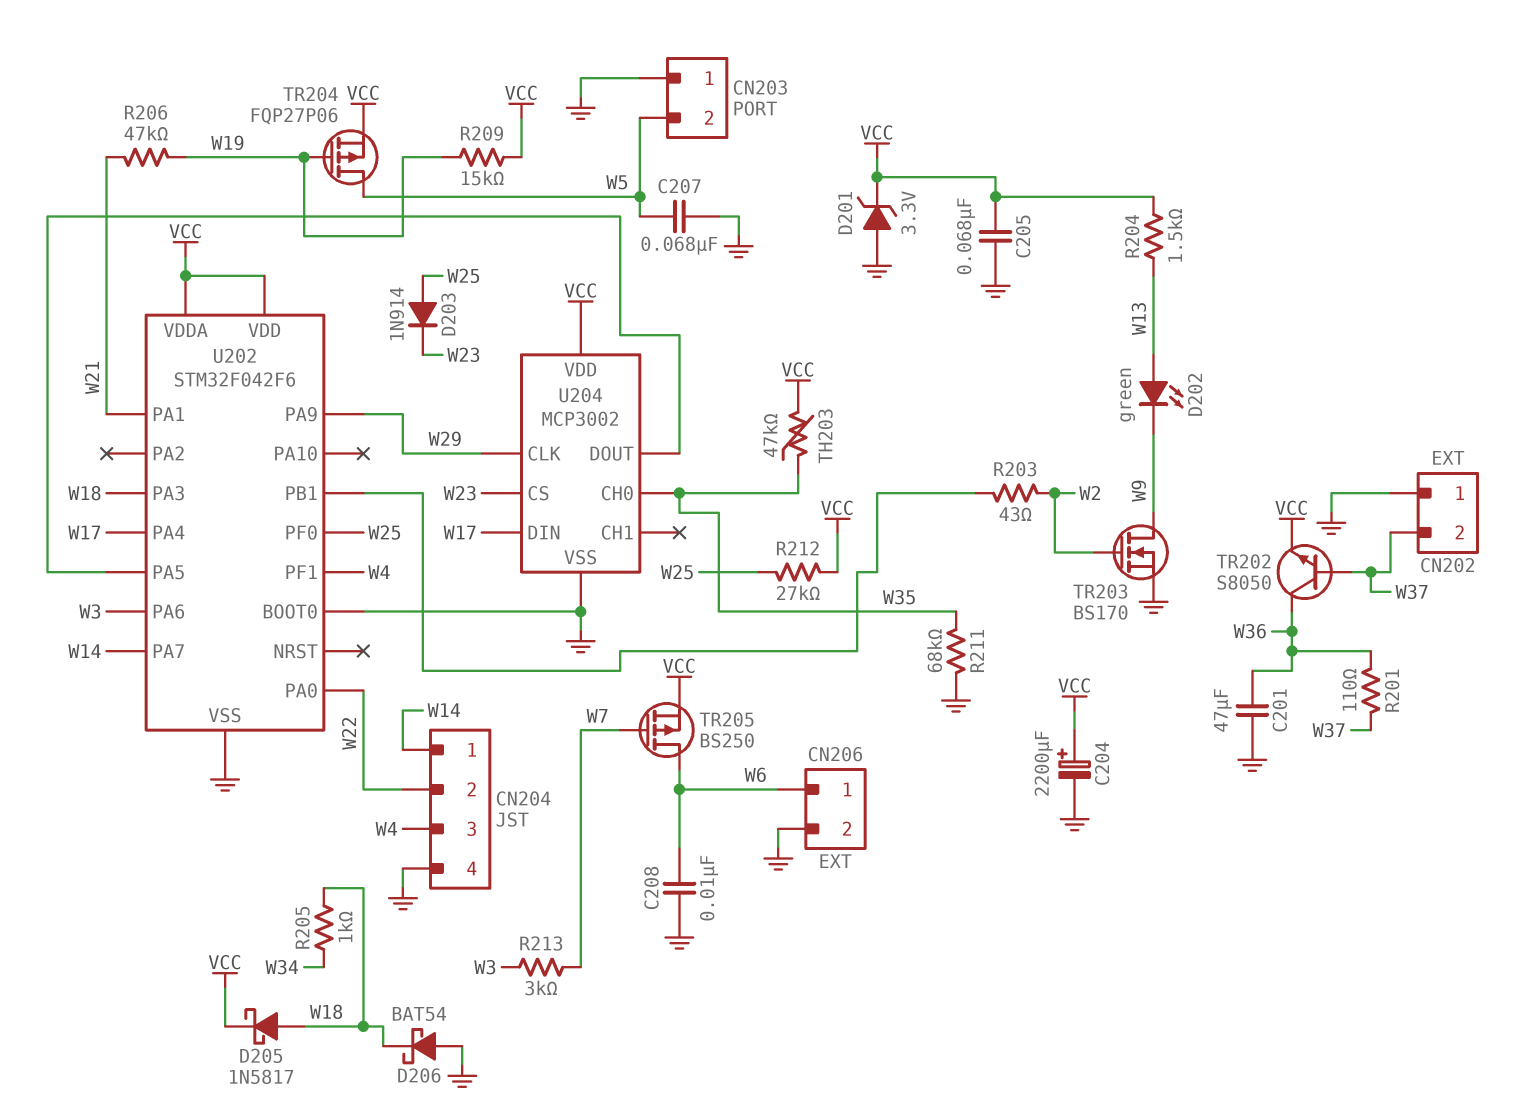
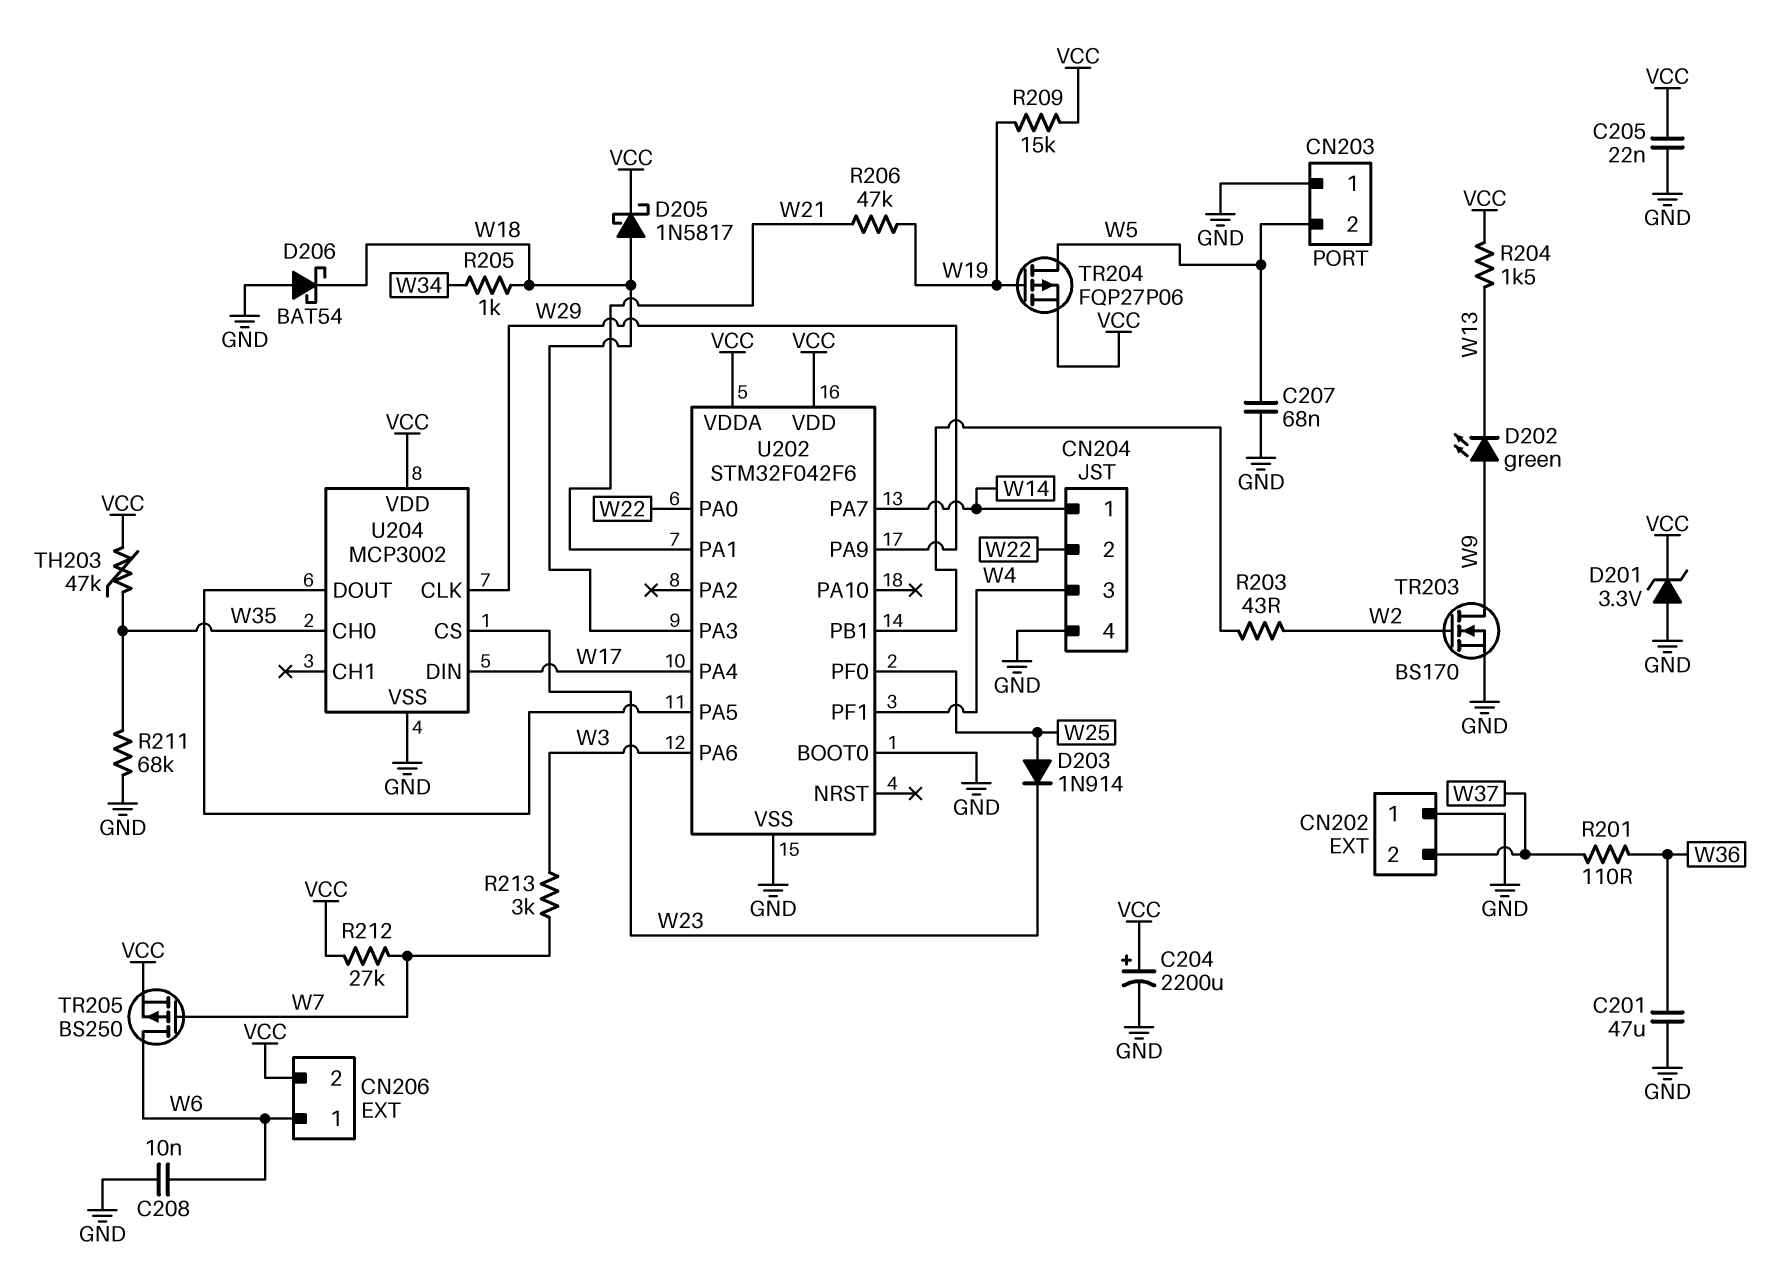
C205: 68nF (GND, VCC) -> 22nF (GND, VCC)
CN206 pin 2: GND -> VCC
D202: LED green (A W13, K W9) -> LED green (A W9, K W13)
R212: 27k (VCC, W25) -> 27k (VCC, W7)
TR202: NPN S8050 (B W37, C W36, E VCC) -> none

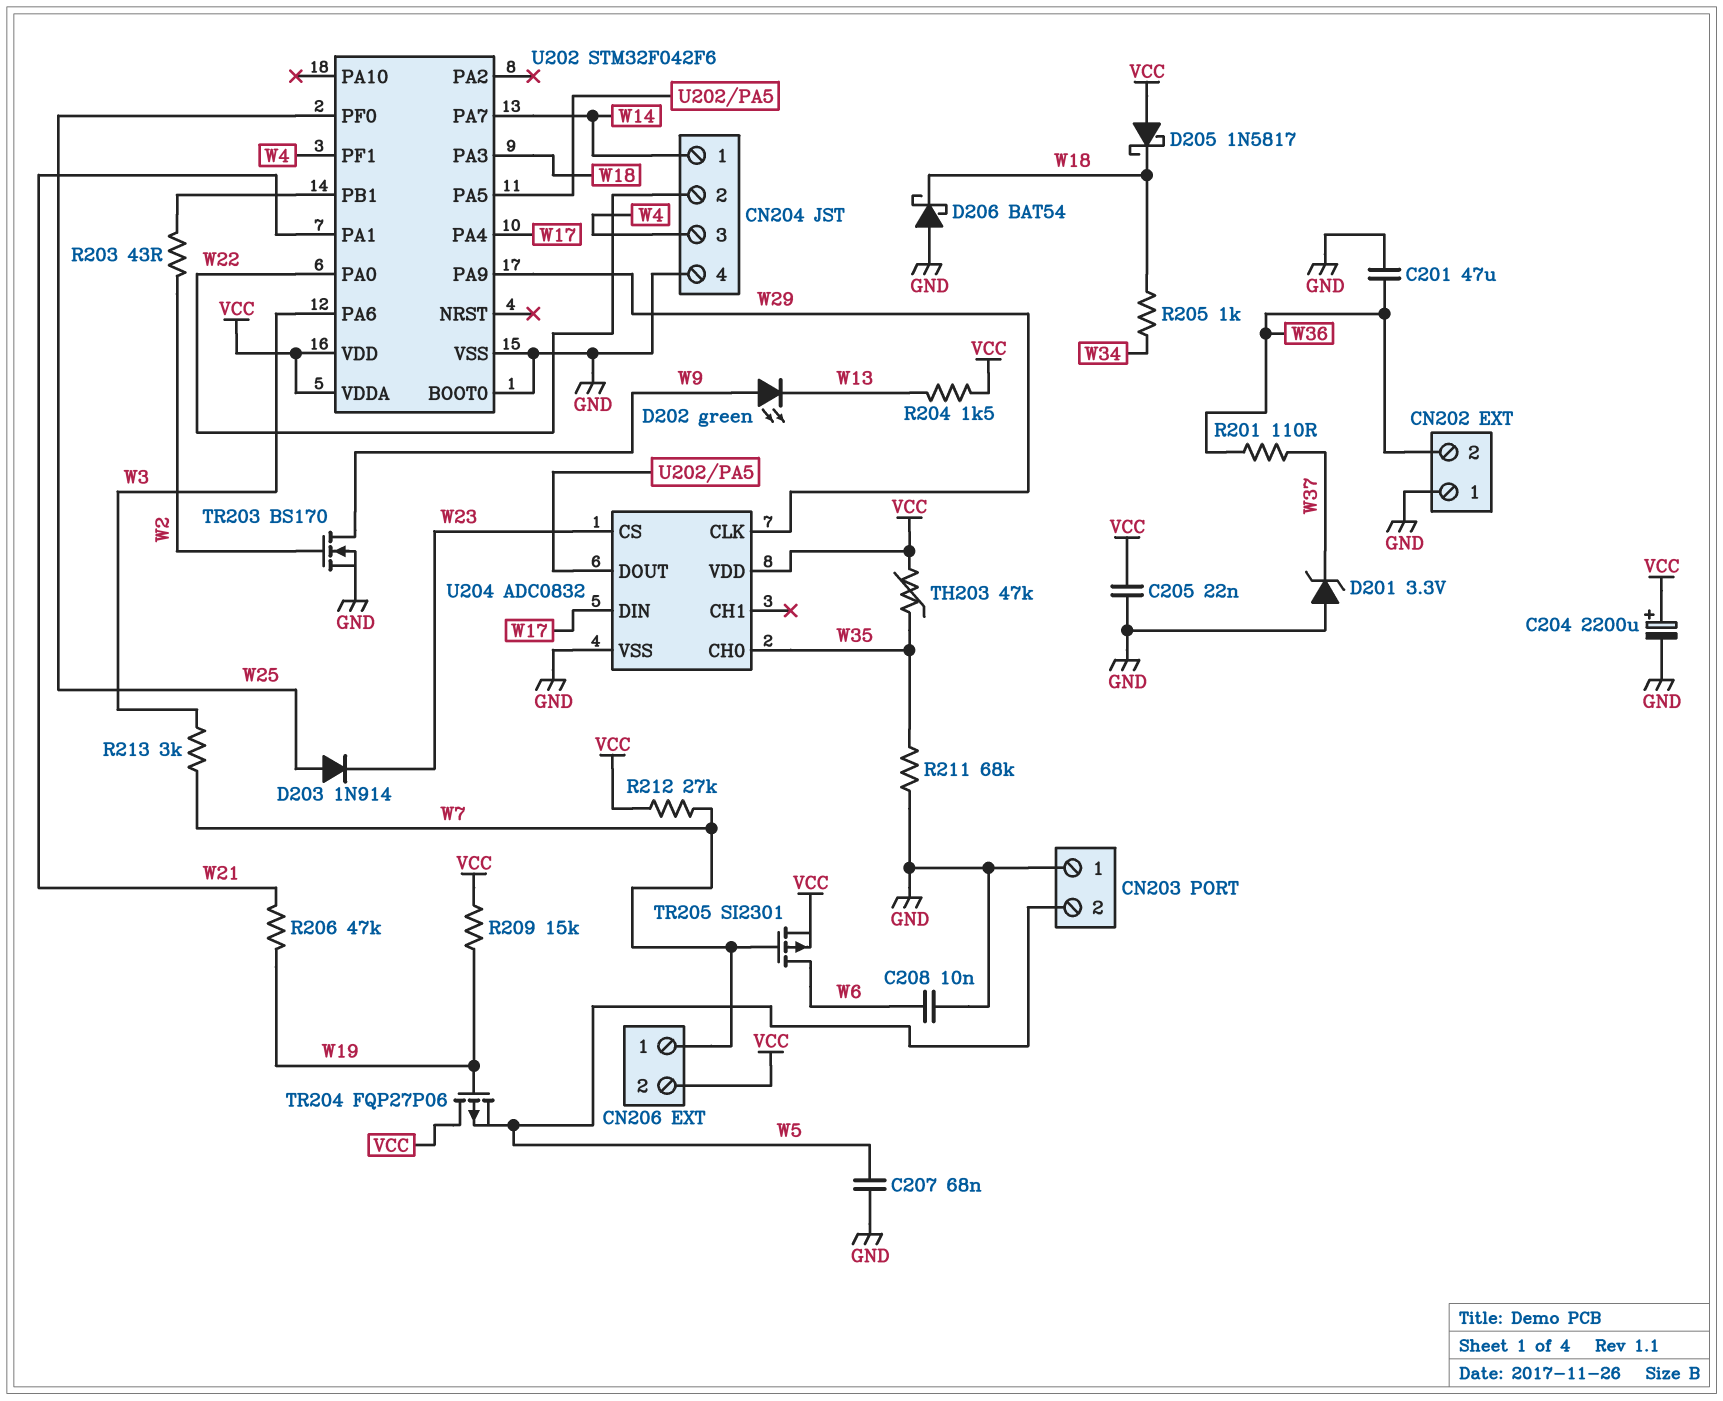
CN202 pin 2: W37 -> W36
CN206 pin 1: W6 -> W7
D201: zener 3.3V (A GND, K VCC) -> zener 3.3V (A GND, K W37)
D205: schottky 1N5817 (A W18, K VCC) -> schottky 1N5817 (A VCC, K W18)
TR204: PMOS FQP27P06 (G W19, D W5, S VCC) -> PMOS FQP27P06 (G W19, D VCC, S W5)
TR205: PMOS BS250 (G W7, D W6, S VCC) -> PMOS SI2301 (G W7, D W6, S VCC)
U204: MCP3002 -> ADC0832

